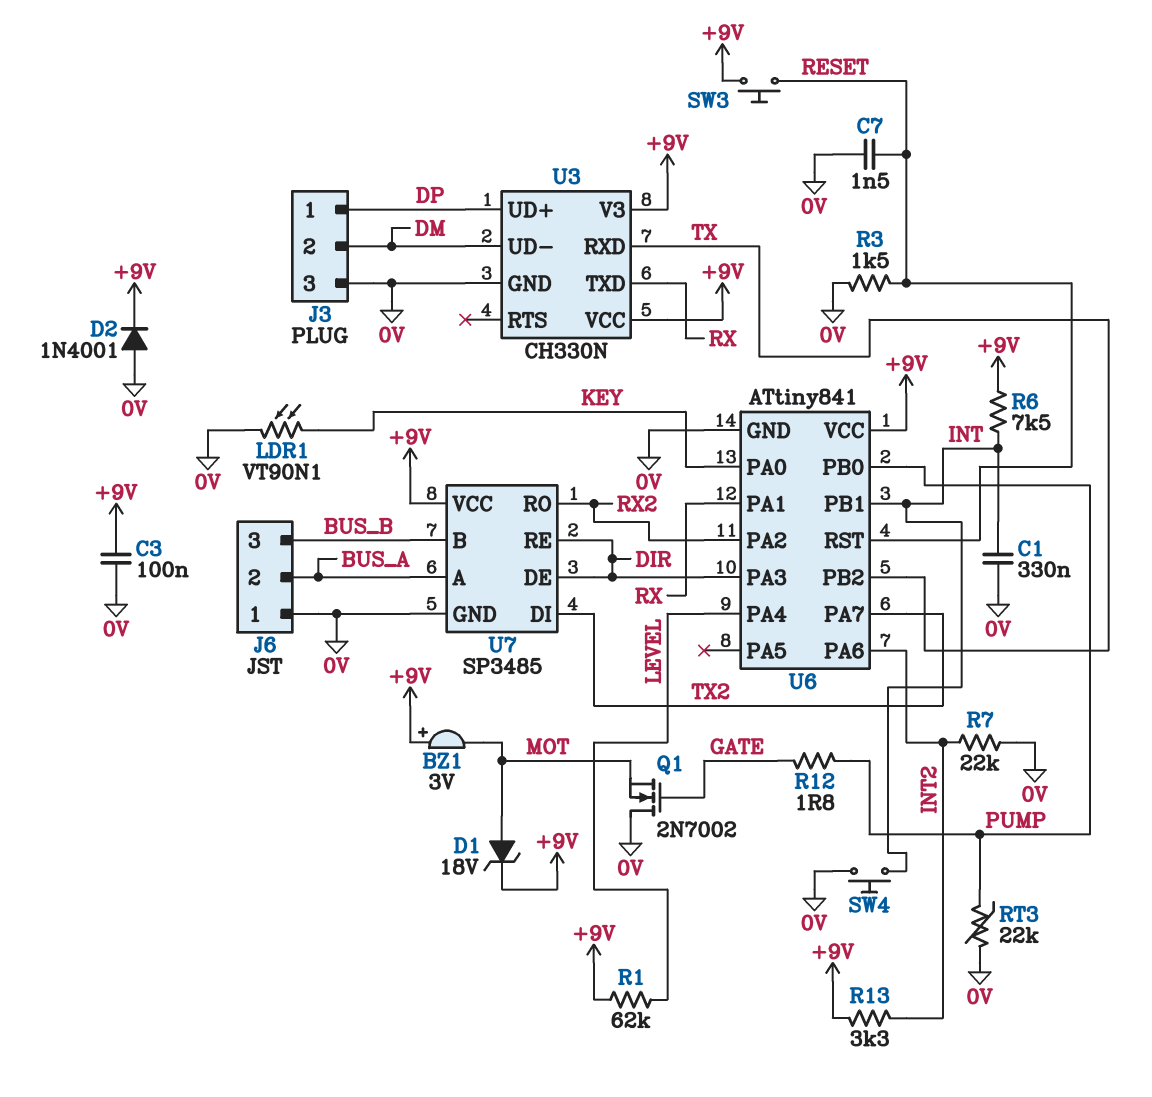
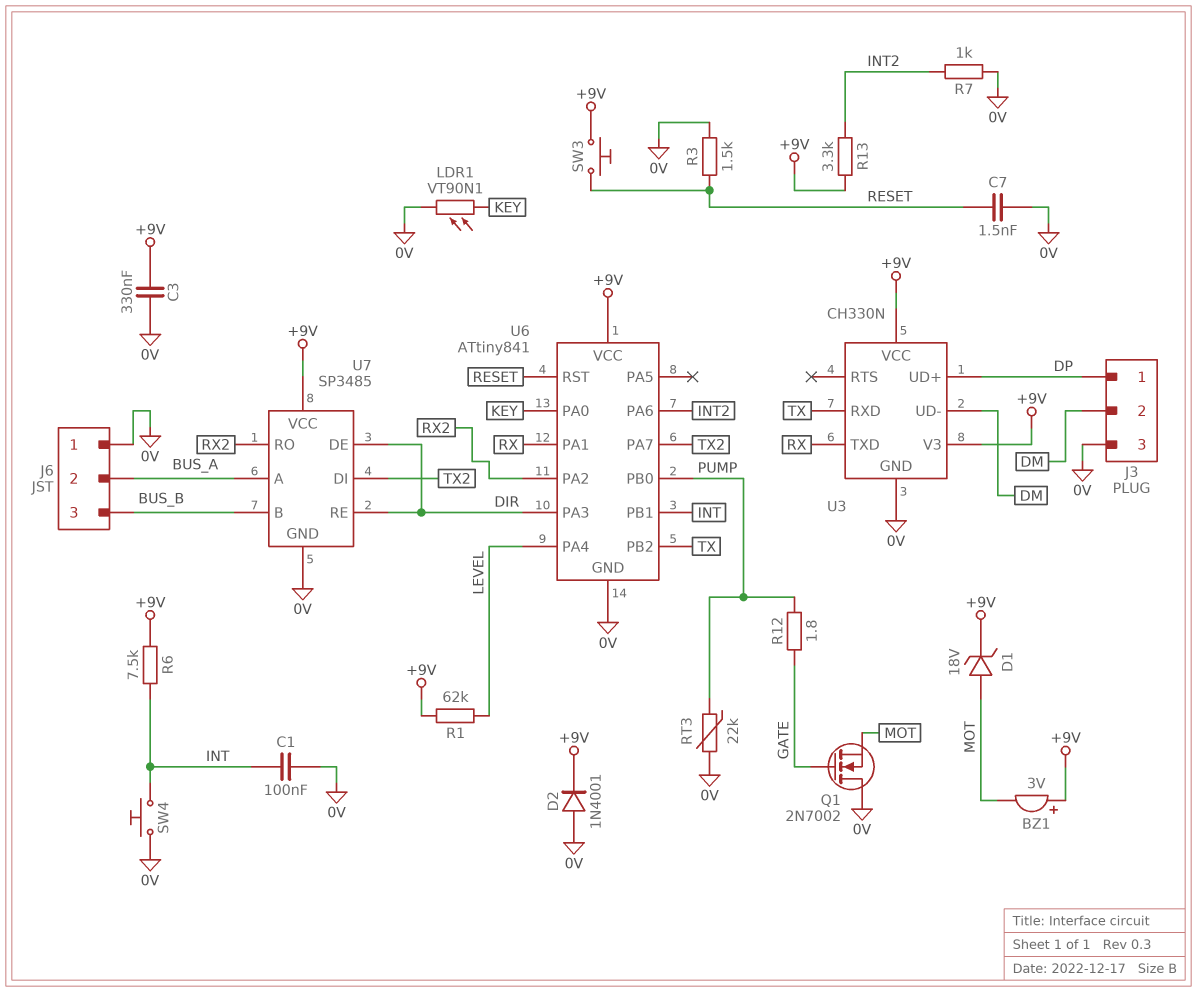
C1: 330nF (0V, INT) -> 100nF (0V, INT)
C3: 100nF (+9V, 0V) -> 330nF (+9V, 0V)
R7: 22k (0V, INT2) -> 1k (0V, INT2)

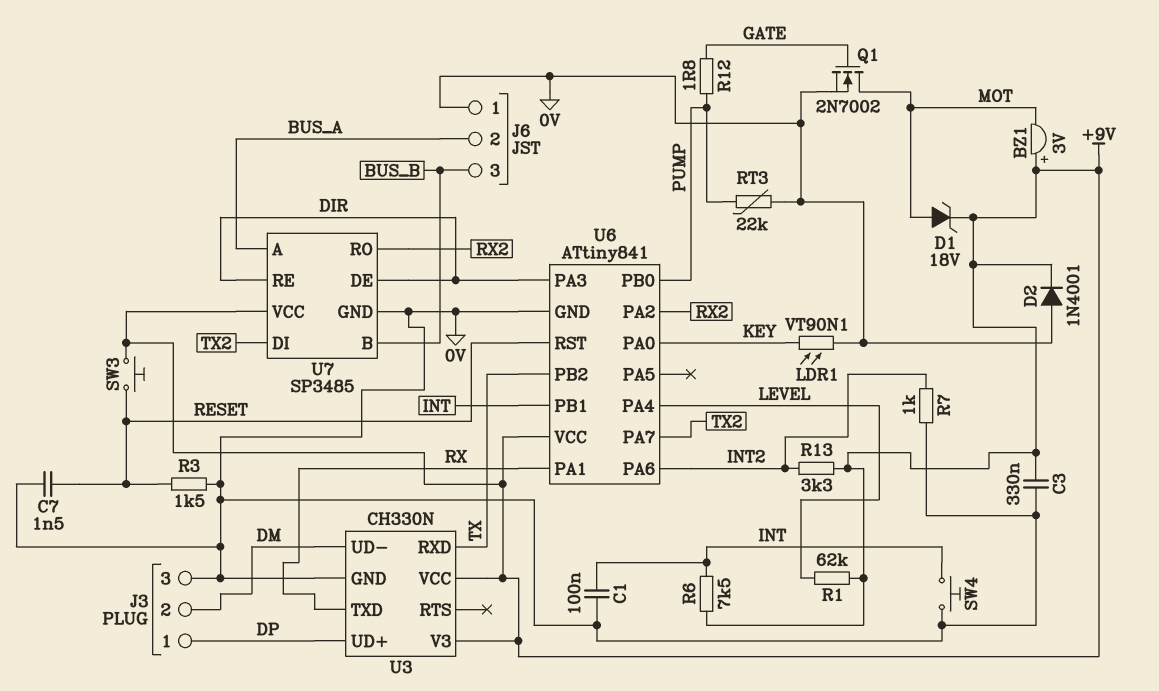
Q1: NMOS 2N7002 (G GATE, D 0V, S MOT) -> NMOS 2N7002 (G GATE, D MOT, S 0V)

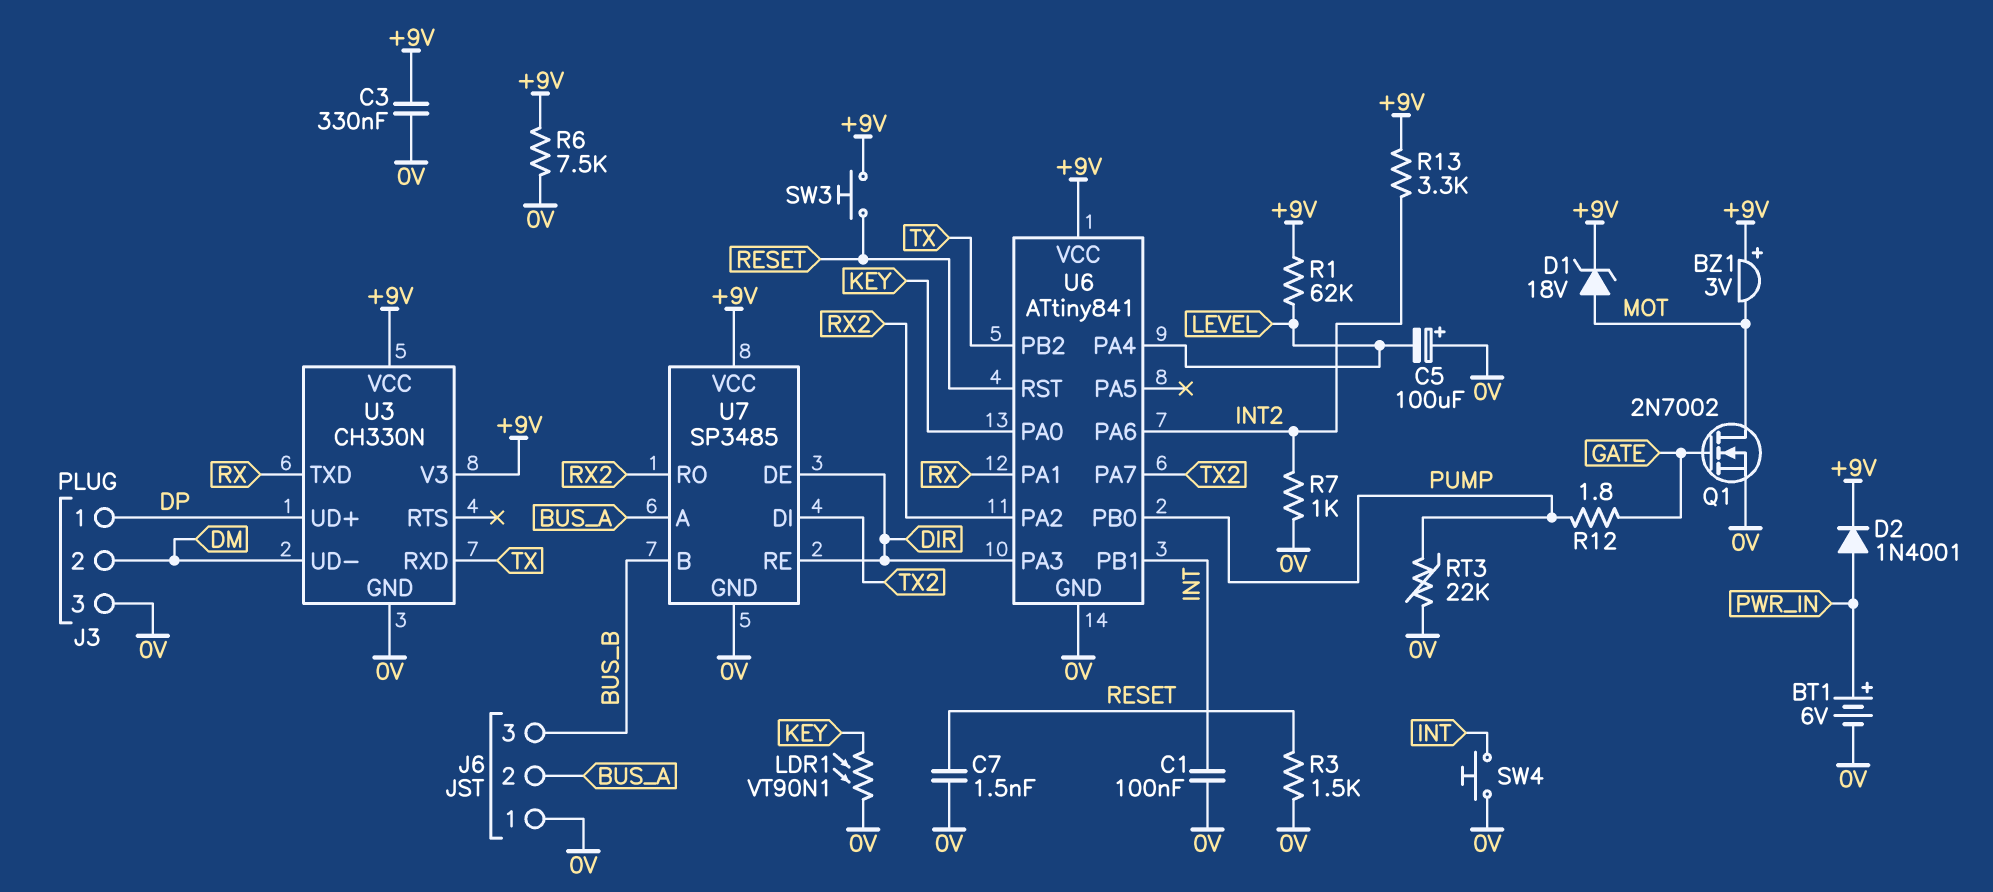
BT1: none -> 6V (plus PWR_IN, minus 0V)
C5: none -> 100uF (plus 0V, minus LEVEL)
D2: diode 1N4001 (A 0V, K +9V) -> diode 1N4001 (A PWR_IN, K +9V)
R6: 7.5k (+9V, INT) -> 7.5k (+9V, 0V)

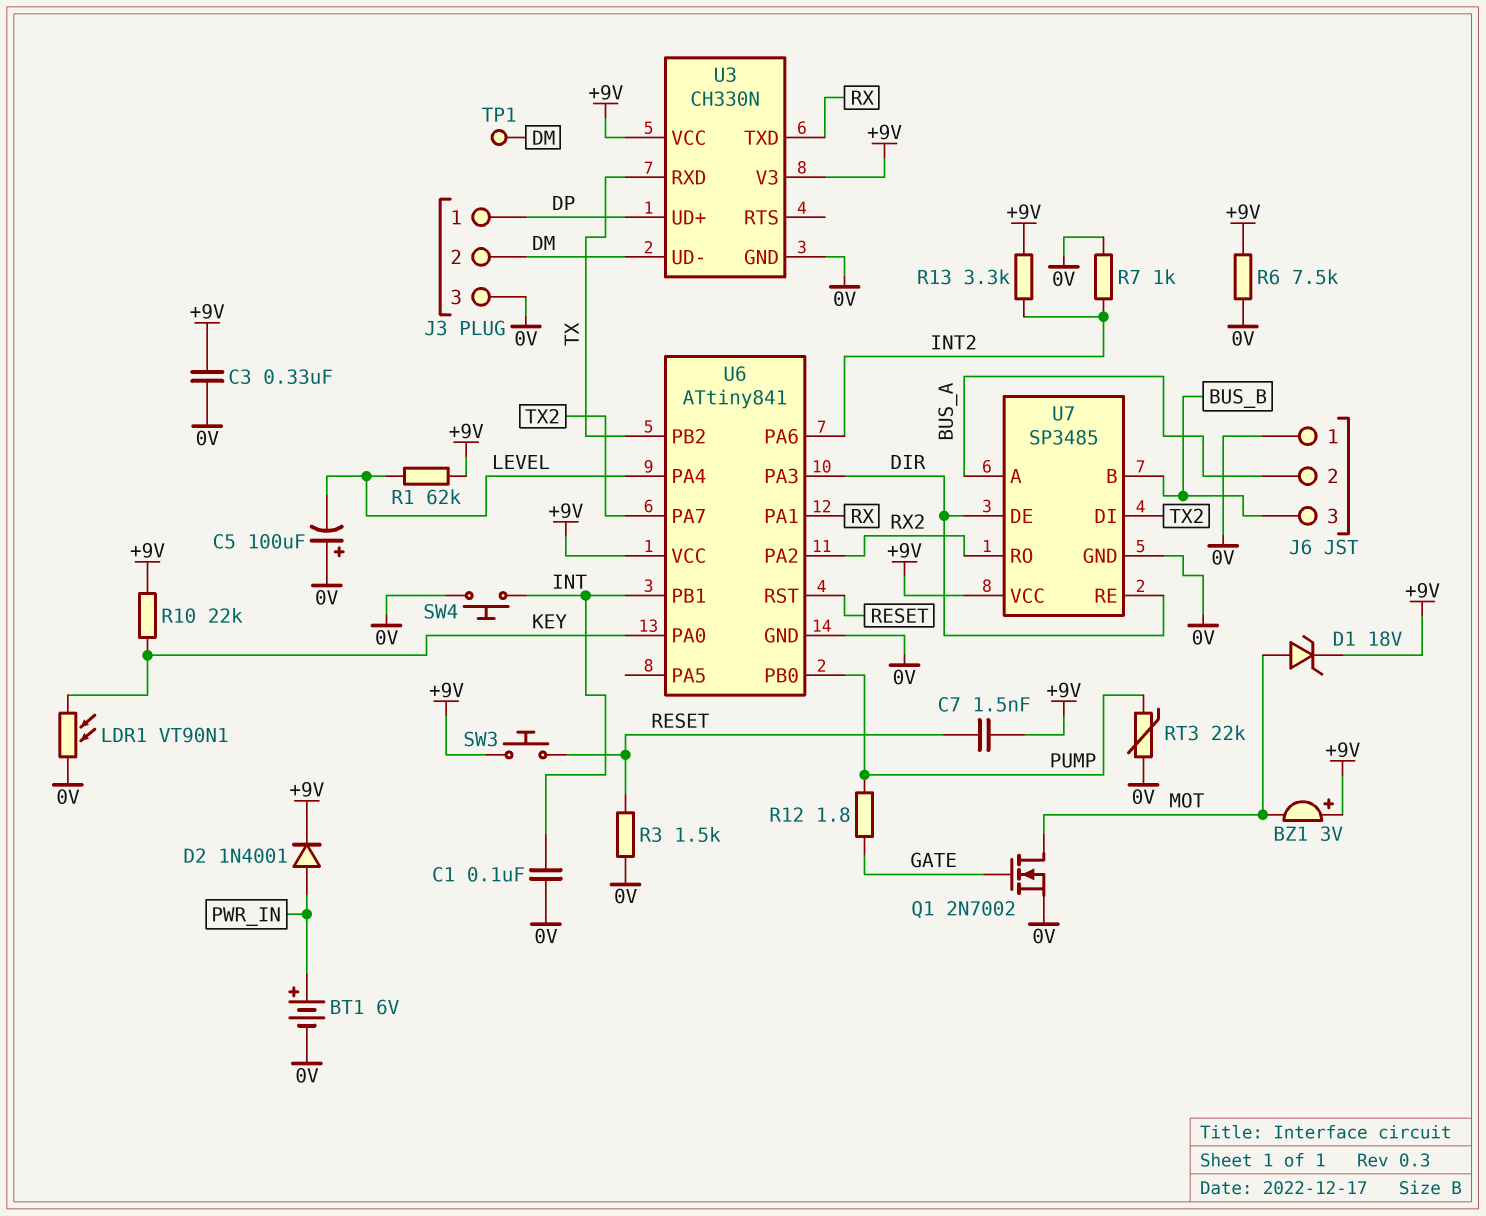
C7: 1.5nF (0V, RESET) -> 1.5nF (+9V, RESET)
R10: none -> 22k (+9V, KEY)
TP1: none -> test point (DM)

